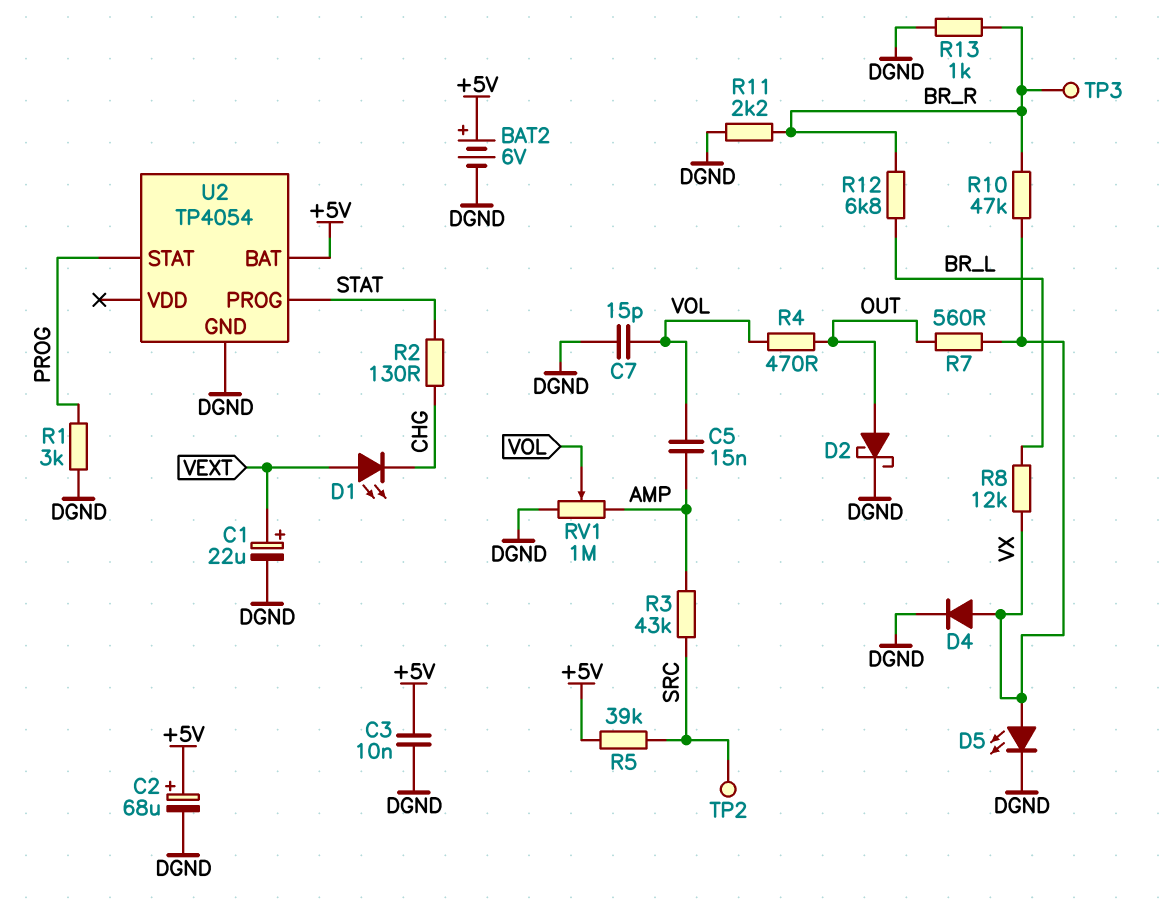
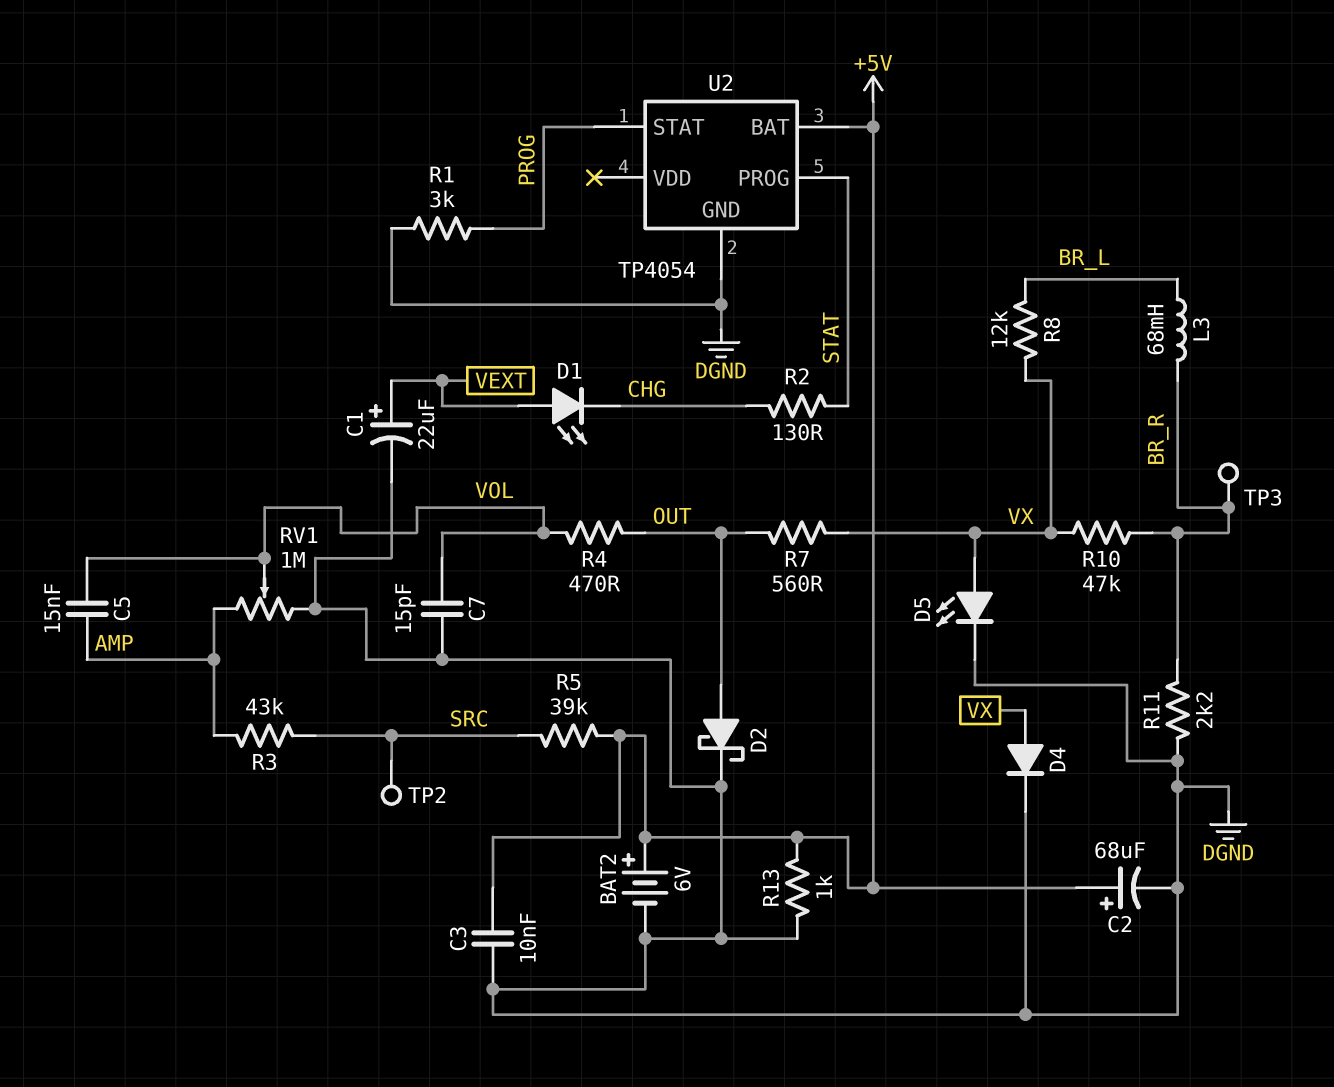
L3: none -> 68mH (BR_L, BR_R)
R12: 6.8k (BR_L, BR_R) -> none
R13: 1k (BR_R, DGND) -> 1k (+5V, DGND)

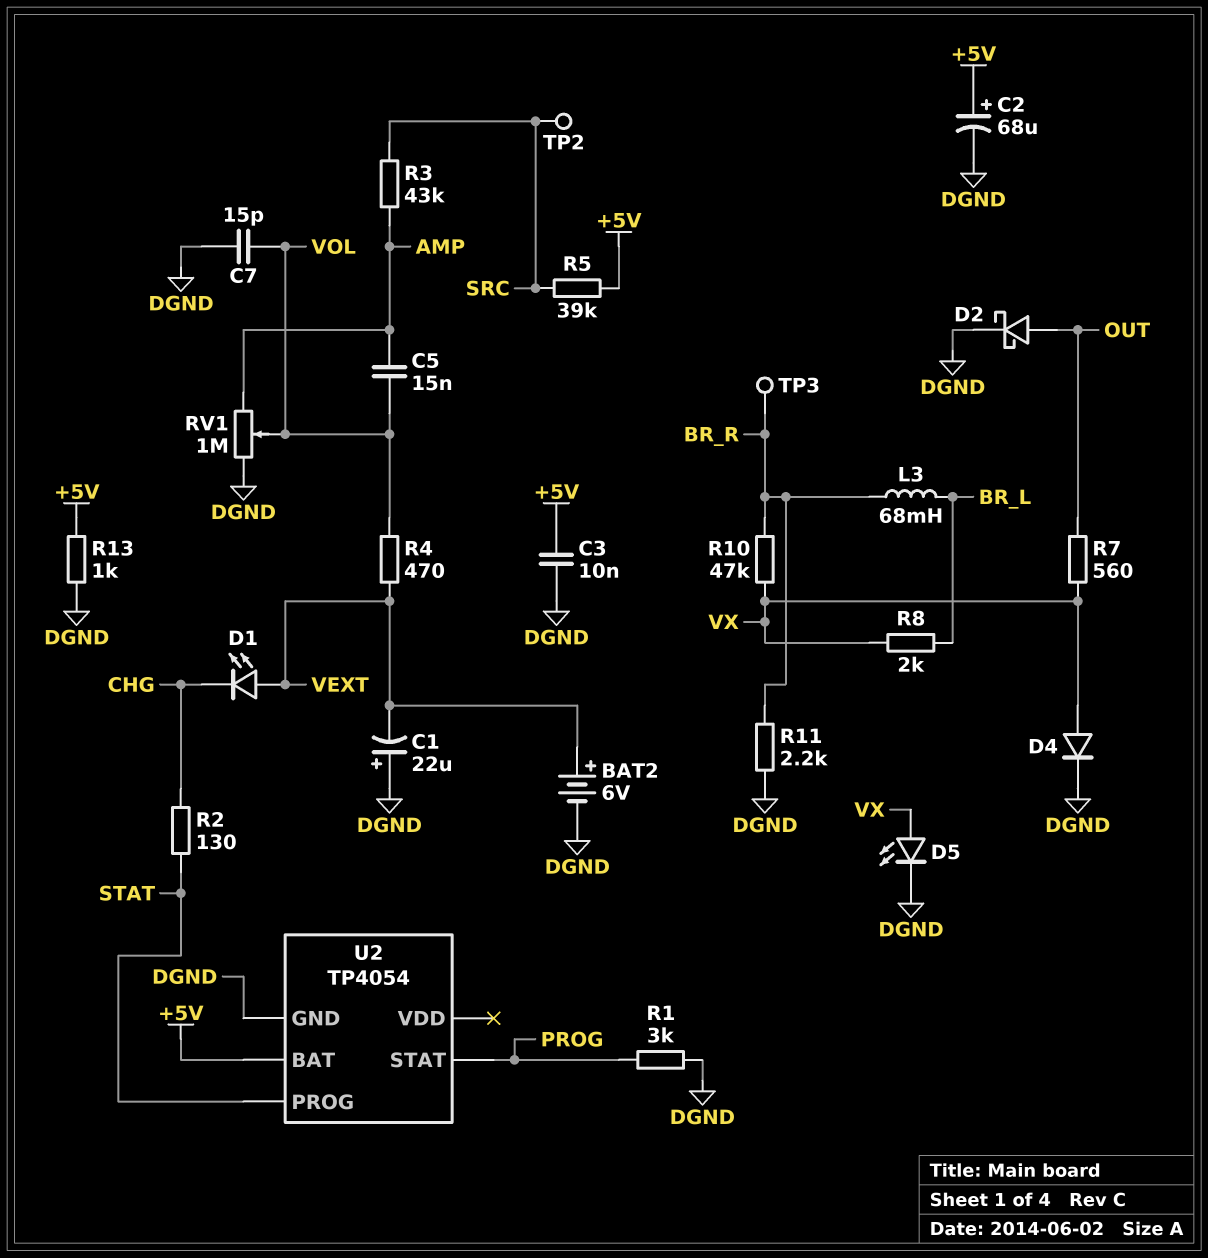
BAT2: 6V (plus +5V, minus DGND) -> 6V (plus VEXT, minus DGND)
C1: 22uF (plus VEXT, minus DGND) -> 22uF (plus DGND, minus VEXT)
R4: 470 (OUT, VOL) -> 470 (VEXT, VOL)
R8: 12k (BR_L, VX) -> 2k (BR_L, VX)

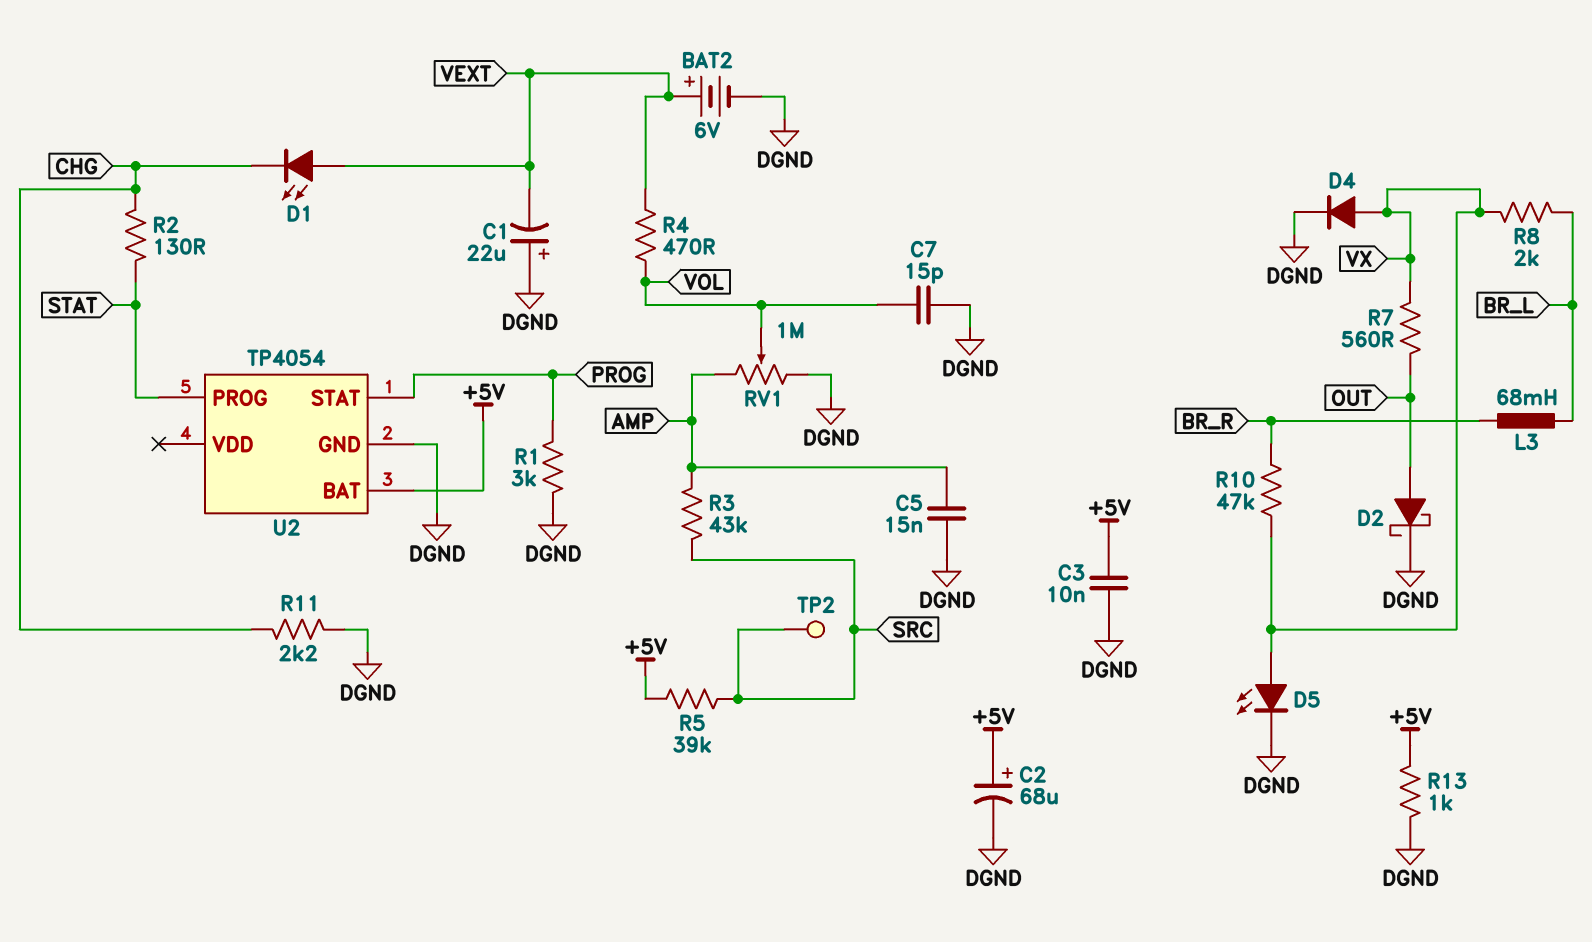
C5: 15nF (AMP, VOL) -> 15nF (AMP, DGND)
R11: 2.2k (BR_R, DGND) -> 2.2k (CHG, DGND)
TP3: test point (BR_R) -> none

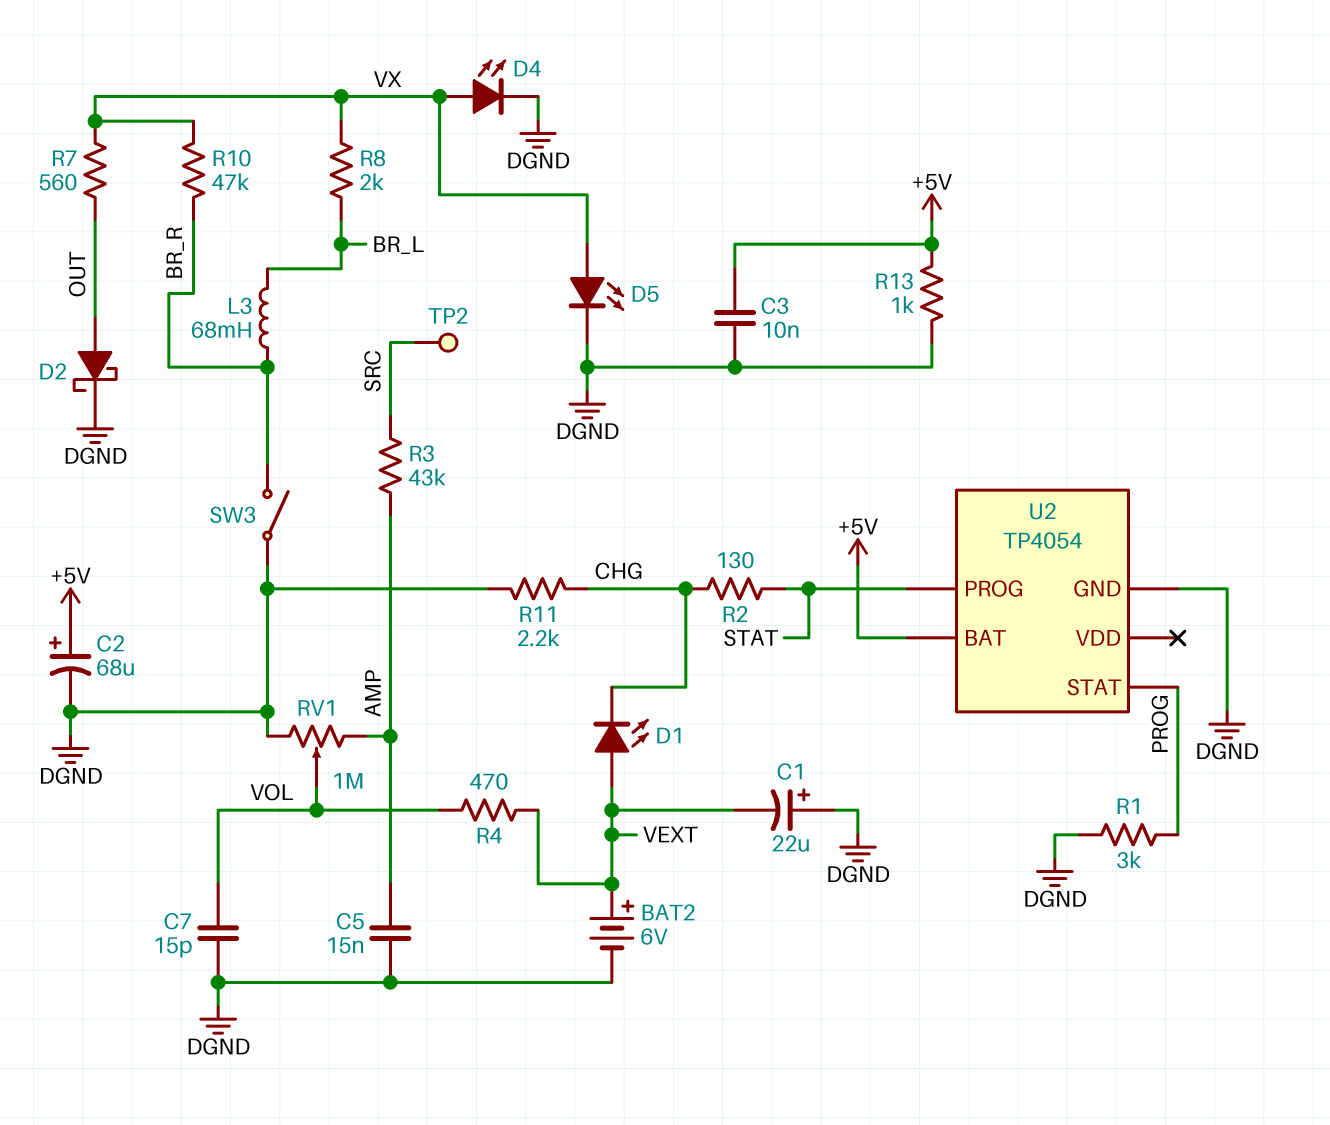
D4: diode (A VX, K DGND) -> LED (A VX, K DGND)
R5: 39k (+5V, SRC) -> none
SW3: none -> switch (BR_R, DGND)

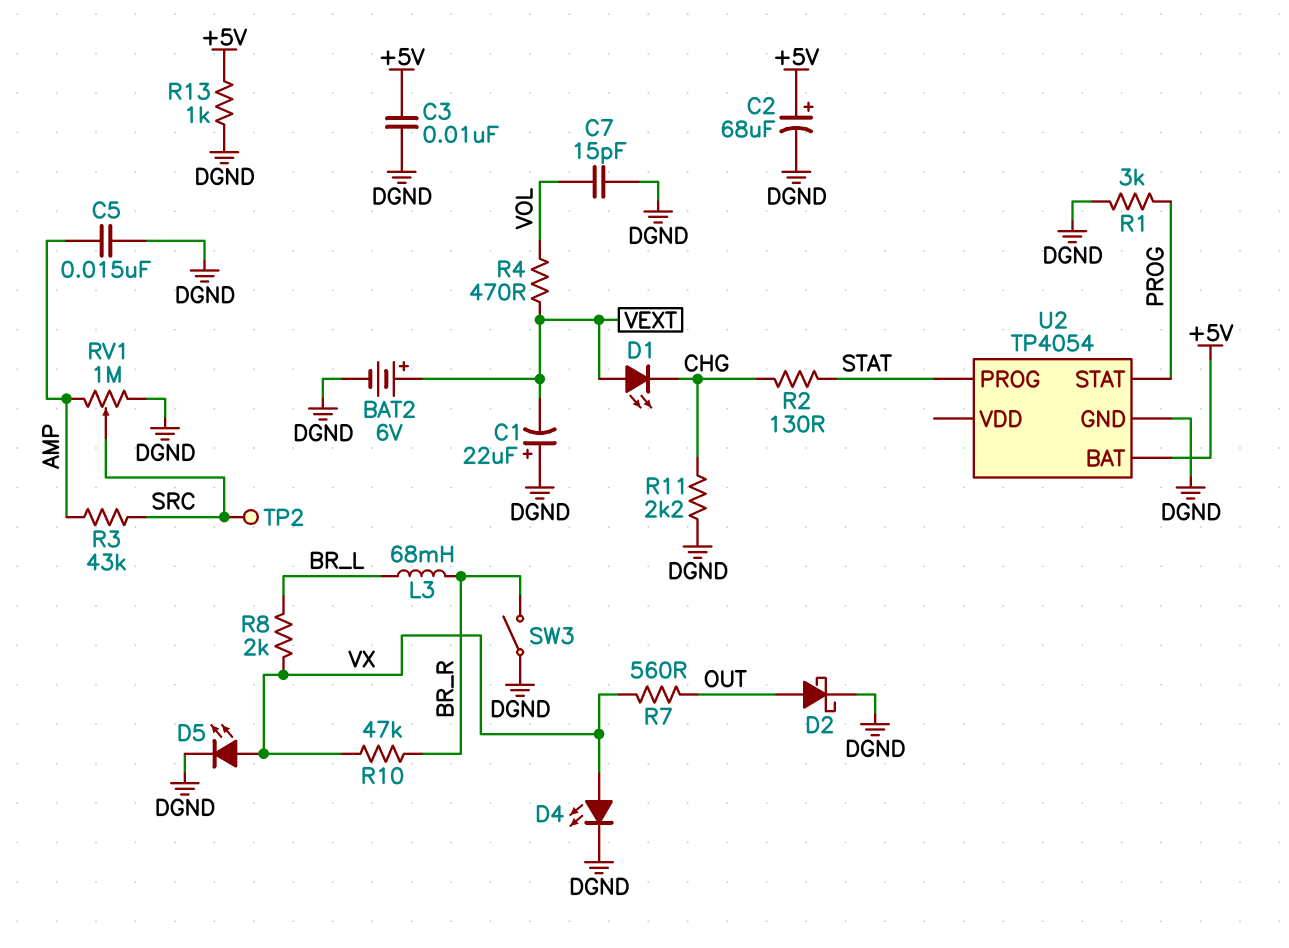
RV1: 1M (AMP, DGND, wiper VOL) -> 1M (AMP, DGND, wiper SRC)

